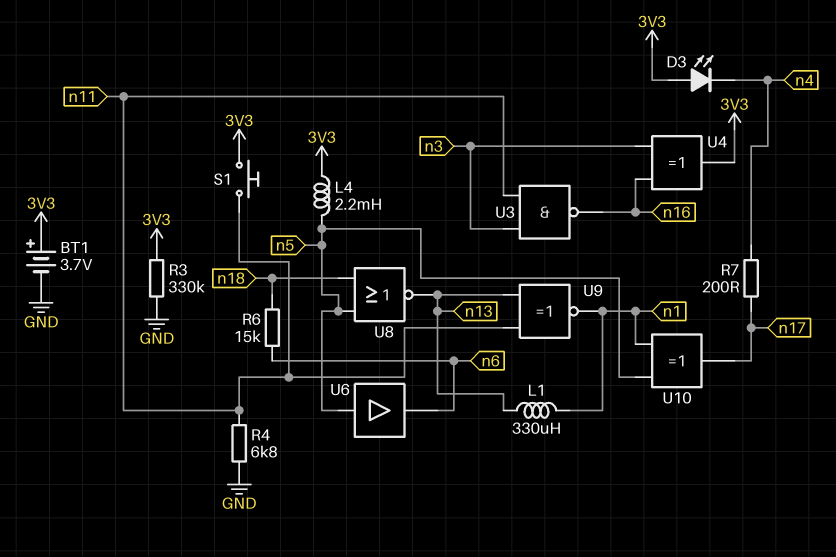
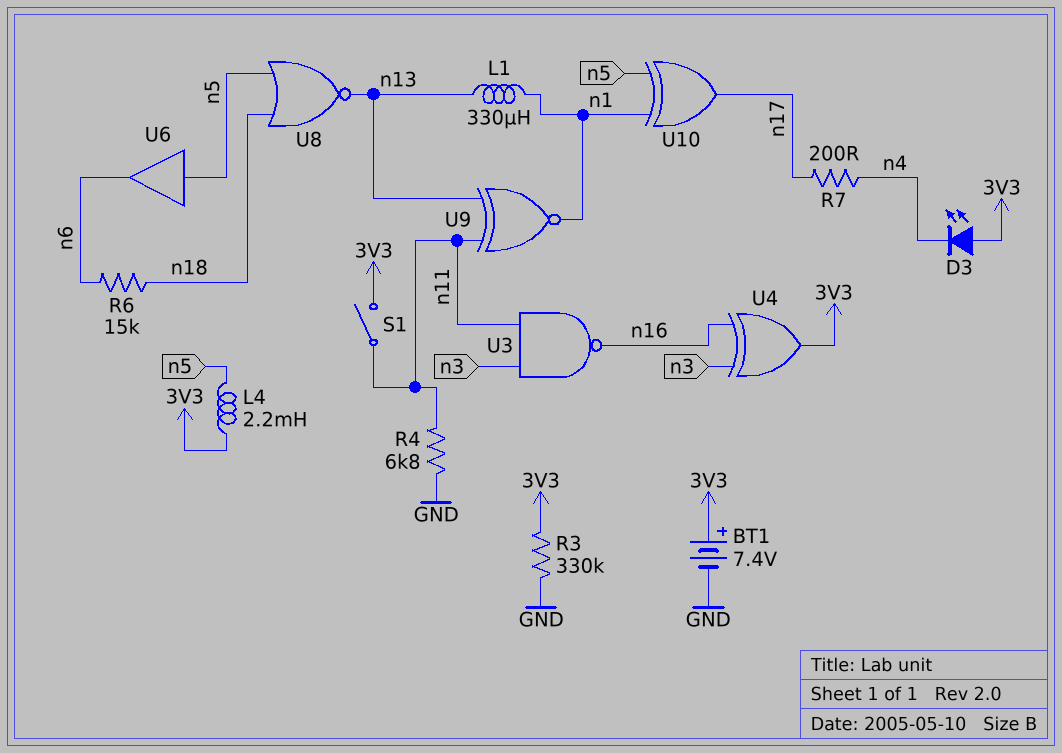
BT1: 3.7V (plus 3V3, minus GND) -> 7.4V (plus 3V3, minus GND)
S1: button (3V3, n11) -> switch (3V3, n11)

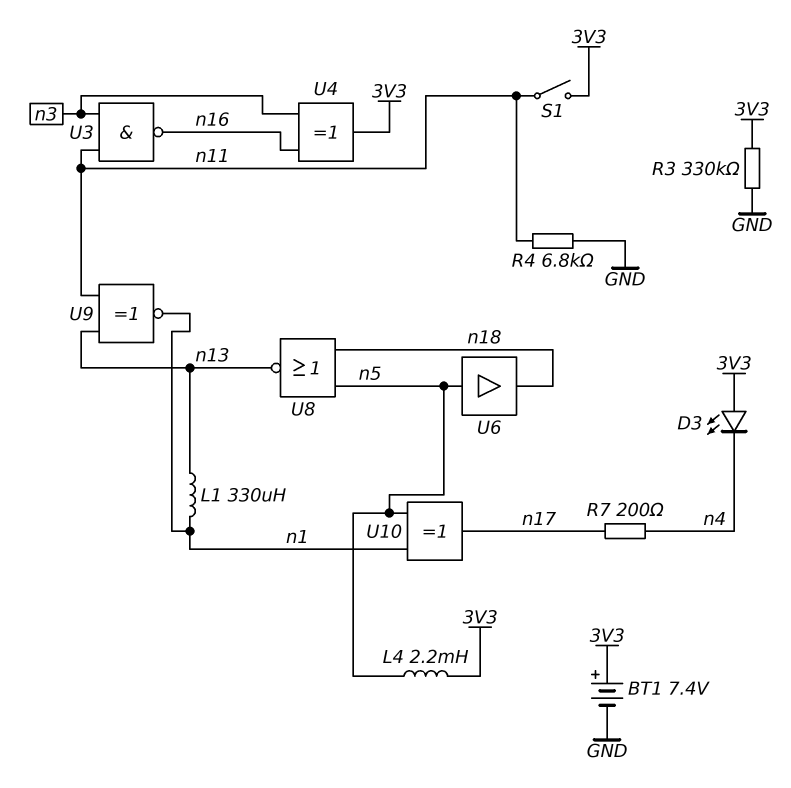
R6: 15k (n6, n18) -> none
U6: buffer (in n5, out n6) -> buffer (in n5, out n18)

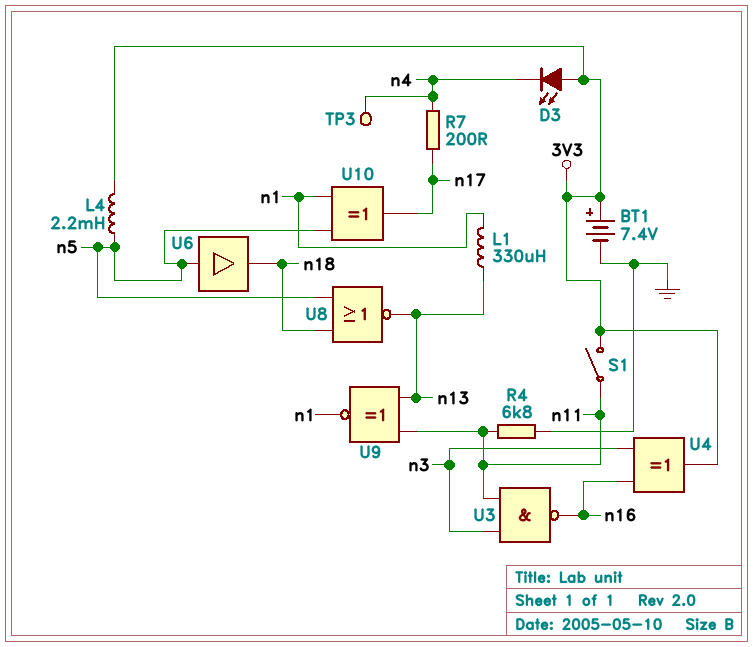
R3: 330k (3V3, GND) -> none
TP3: none -> test point (n4)

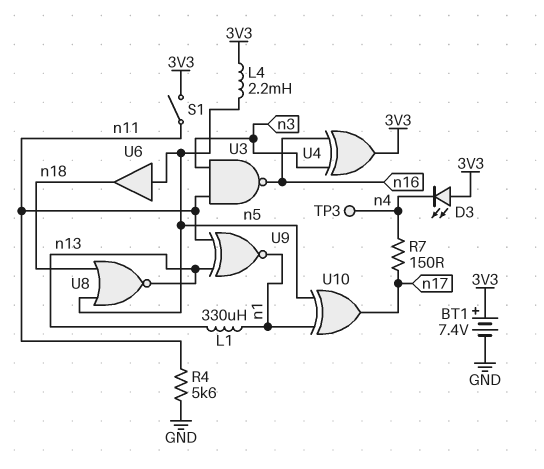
R4: 6.8k (GND, n11) -> 5.6k (GND, n11)
R7: 200 (n4, n17) -> 150 (n4, n17)

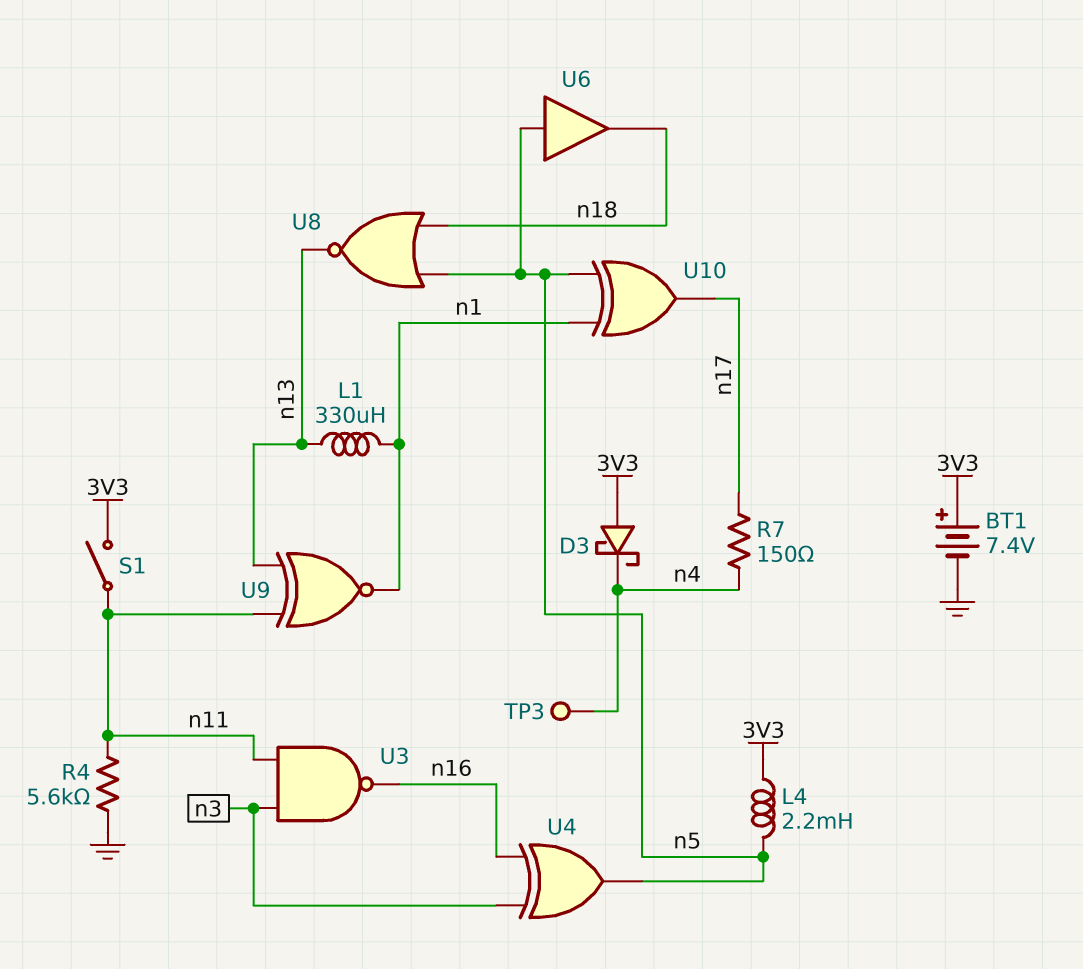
D3: LED (A 3V3, K n4) -> schottky (A 3V3, K n4)
U4: XOR (in n3, in n16, out 3V3) -> XOR (in n3, in n16, out n5)

